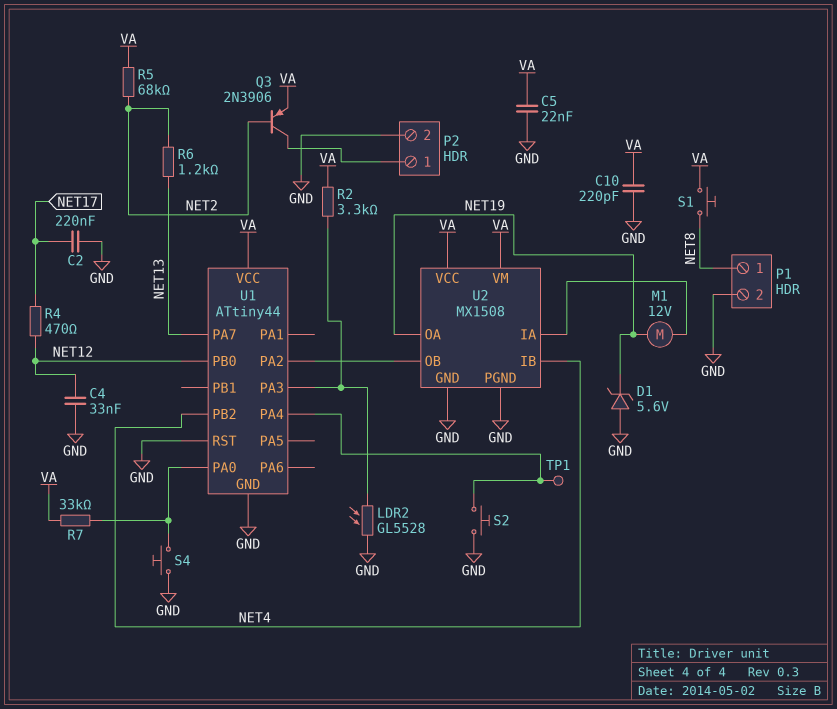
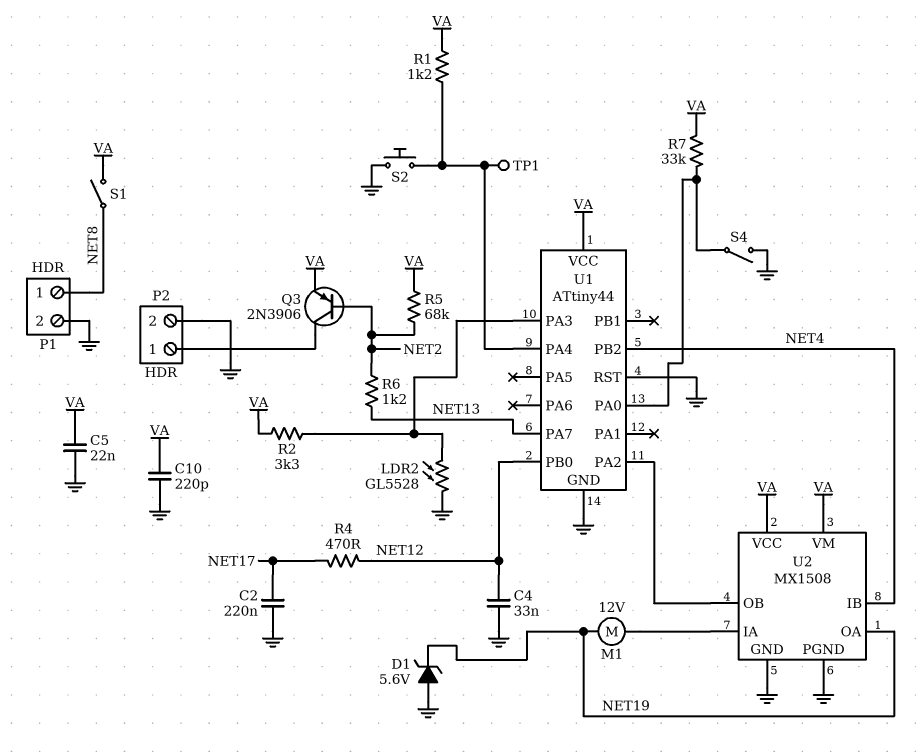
R1: none -> 1.2k (U1/PA4, VA)
S1: button (NET8, VA) -> switch (NET8, VA)
S4: button (GND, U1/PA0) -> switch (GND, U1/PA0)

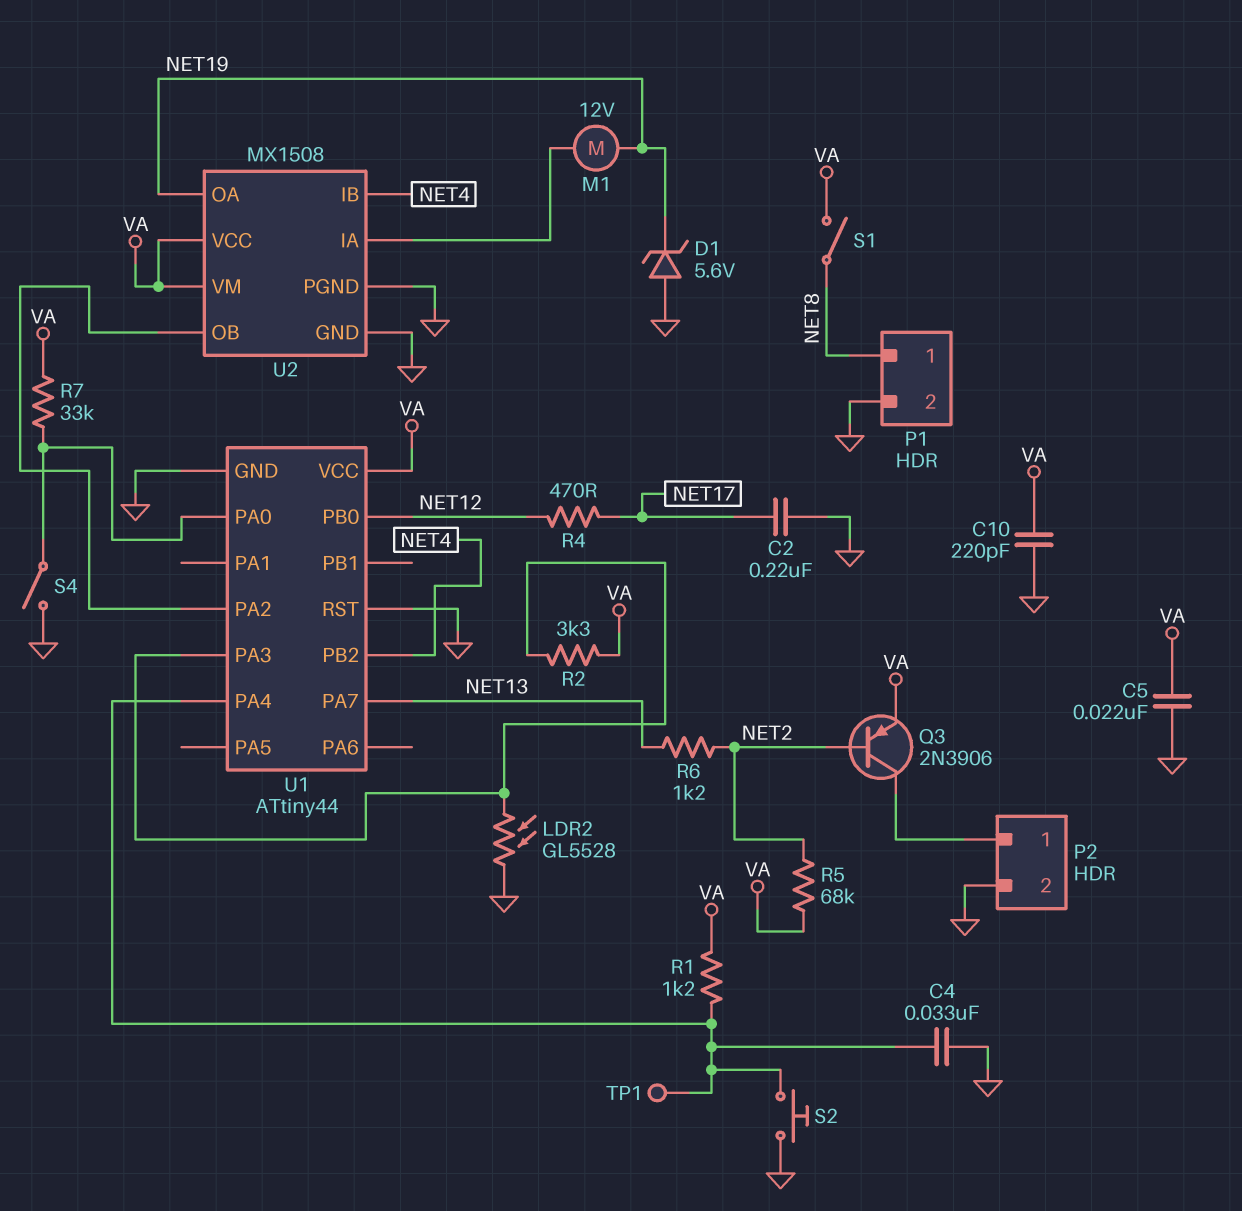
C4: 33nF (GND, NET12) -> 33nF (GND, U1/PA4)

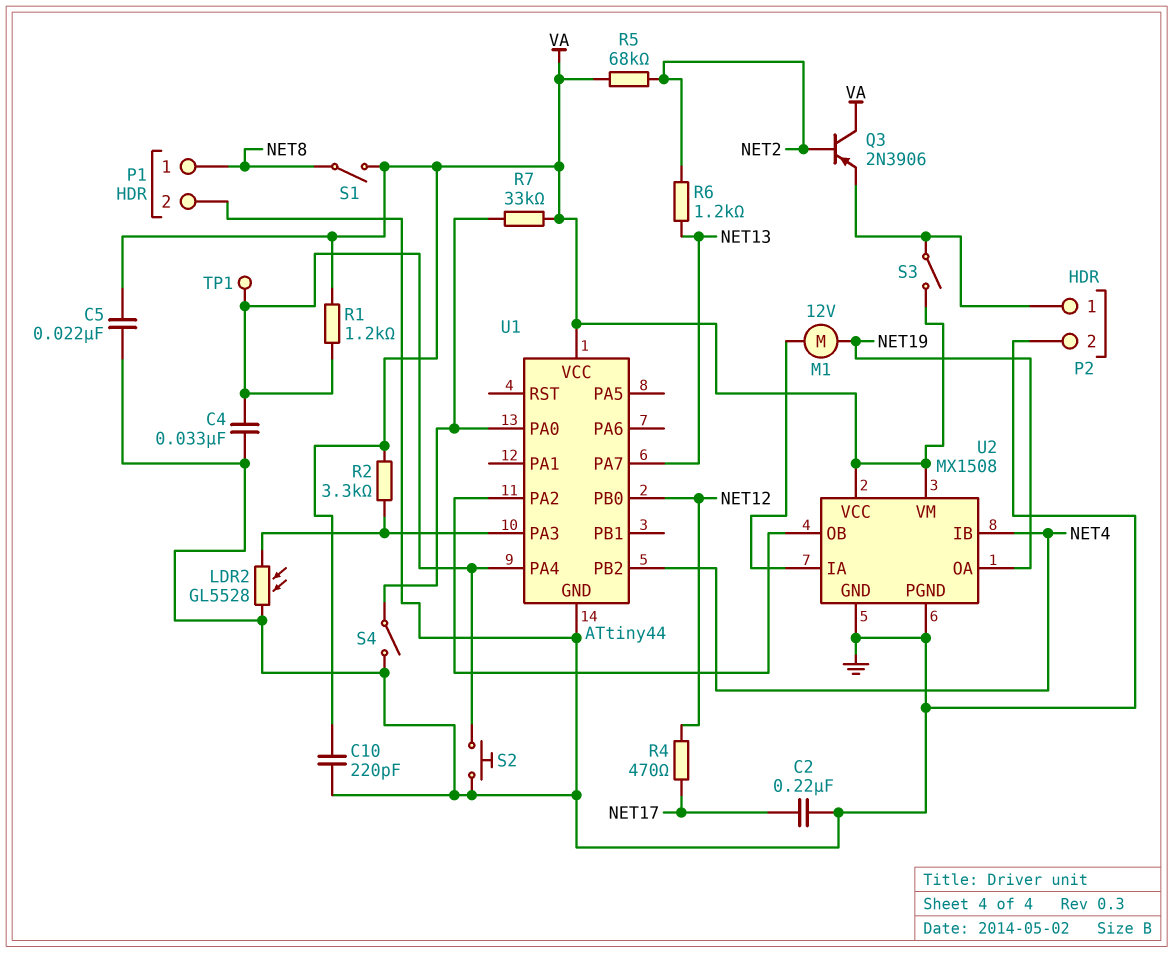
D1: zener 5.6V (A GND, K NET19) -> none
Q3: PNP 2N3906 (B NET2, C P2/1, E VA) -> PNP 2N3906 (B NET2, C VA, E P2/1)
S3: none -> switch (P2/1, VA)
U1 pin RST: GND -> none

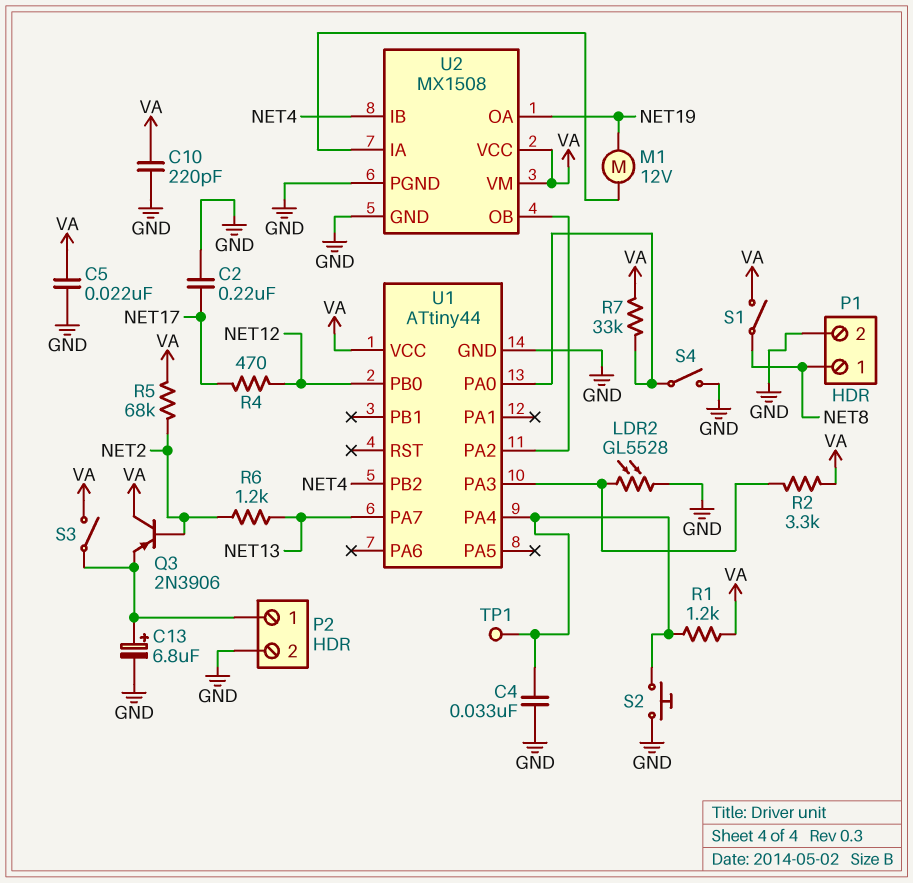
C13: none -> 6.8uF (plus P2/1, minus GND)

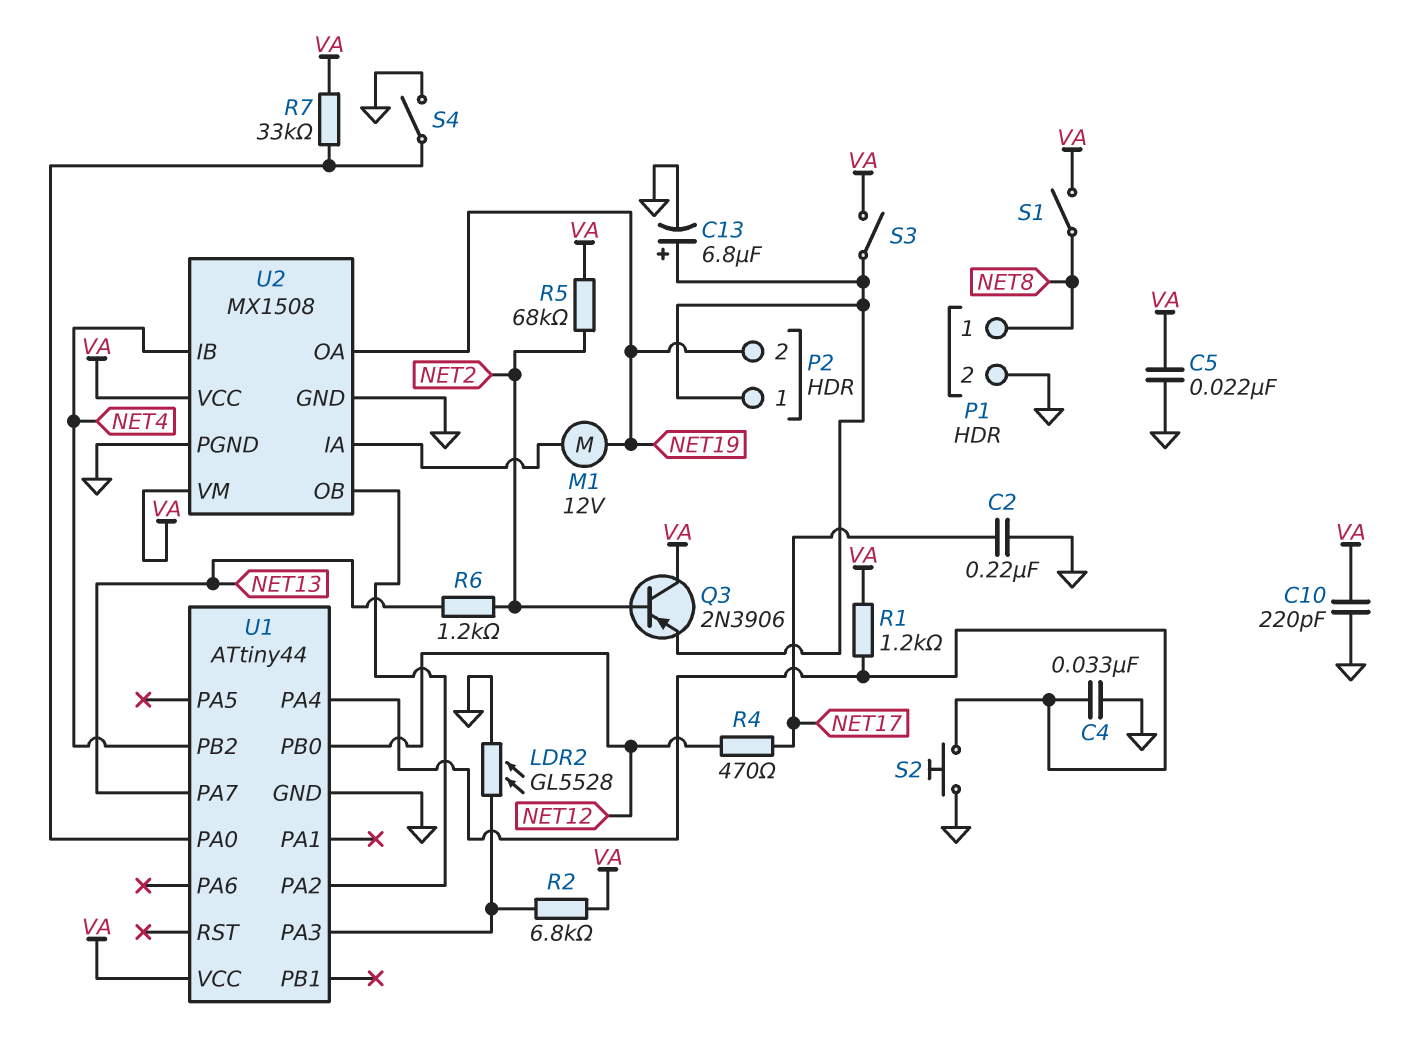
P2 pin 2: GND -> NET19
R2: 3.3k (U1/PA3, VA) -> 6.8k (U1/PA3, VA)
TP1: test point (U1/PA4) -> none

